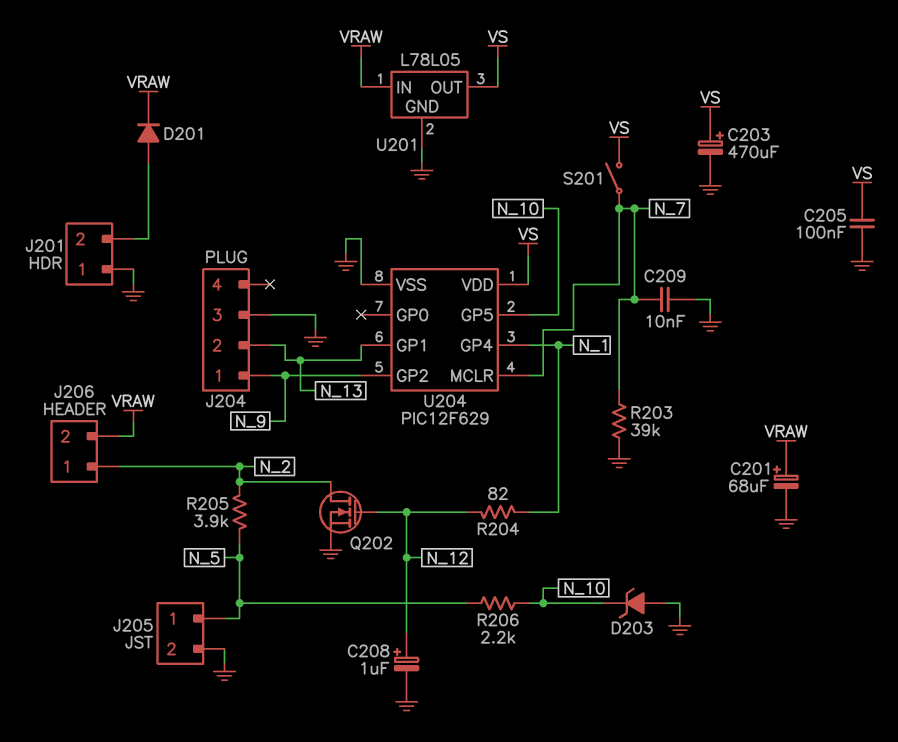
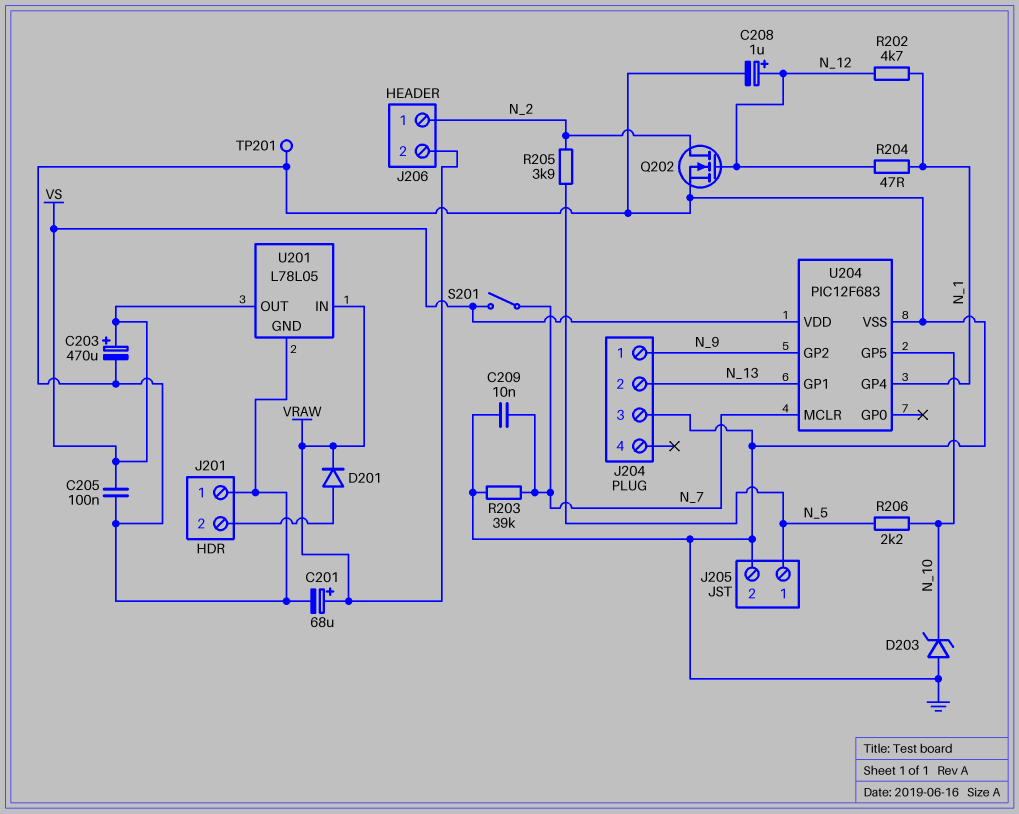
R202: none -> 4.7k (N_1, N_12)
R204: 82 (N_1, N_12) -> 47 (N_1, N_12)
TP201: none -> test point (GND)
U204: PIC12F629 -> PIC12F683

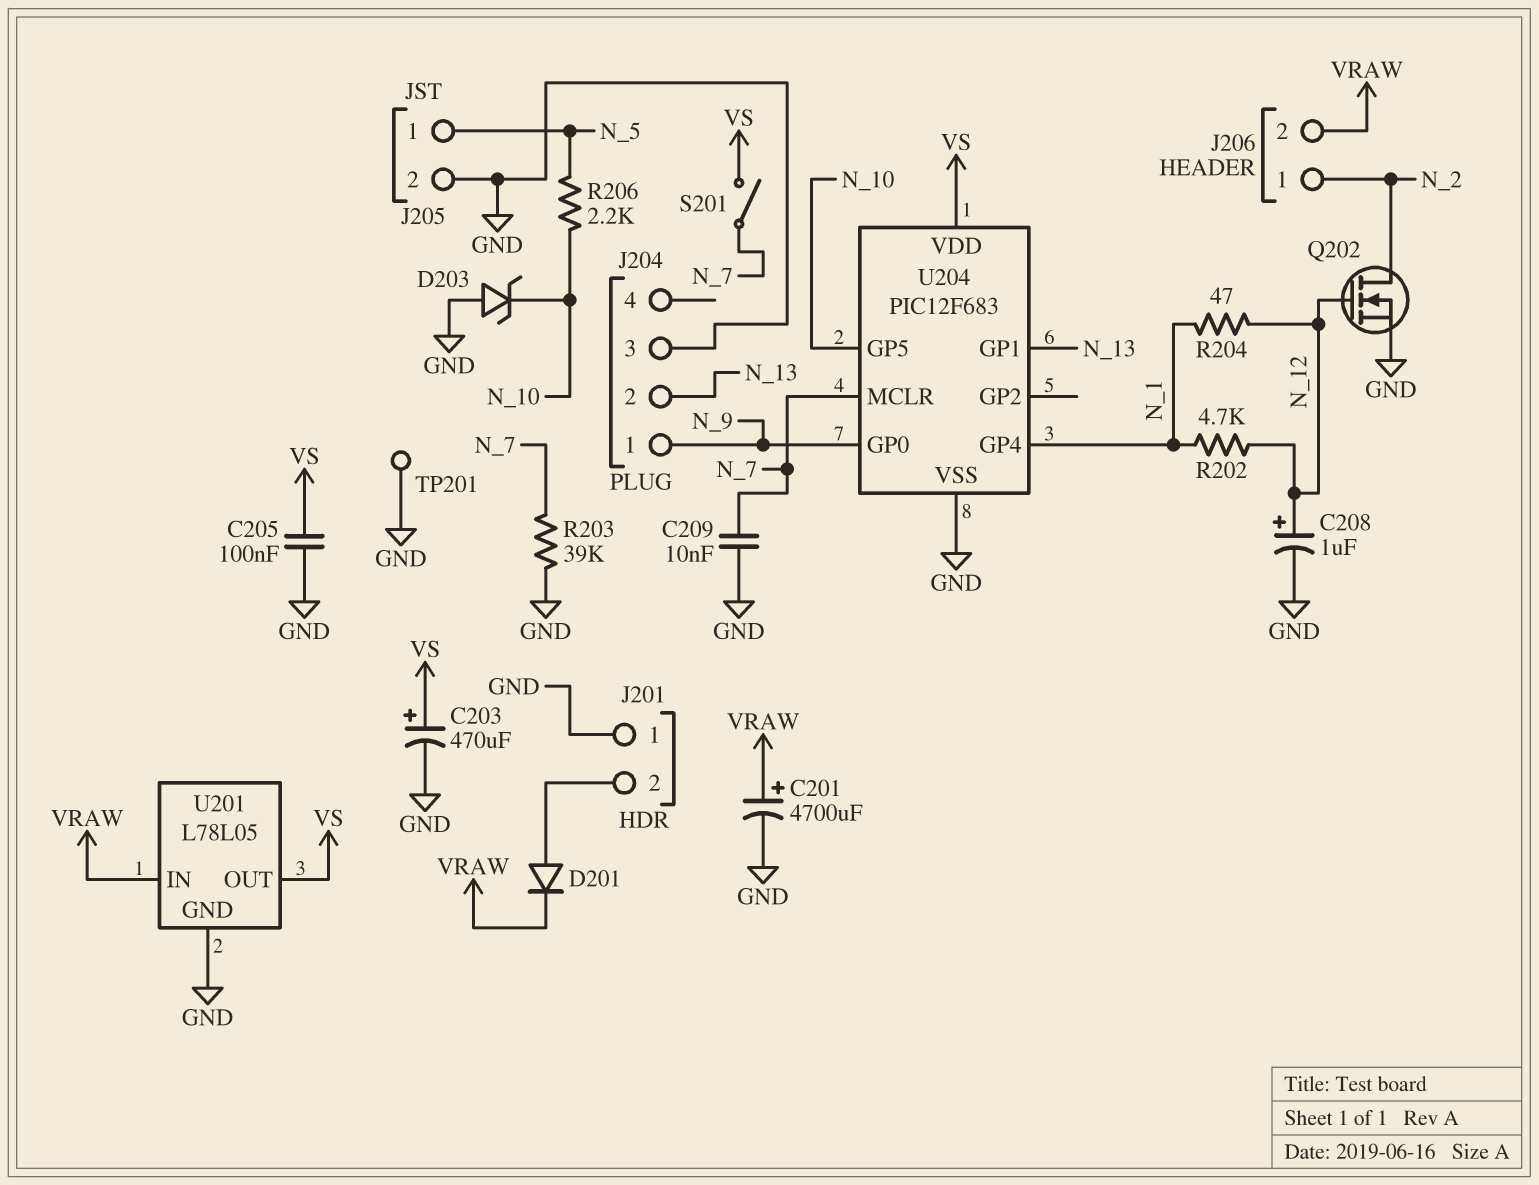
C201: 68uF (plus VRAW, minus GND) -> 4700uF (plus VRAW, minus GND)
R205: 3.9k (N_2, N_5) -> none
U204 pin GP0: none -> N_9
U204 pin GP2: N_9 -> none

